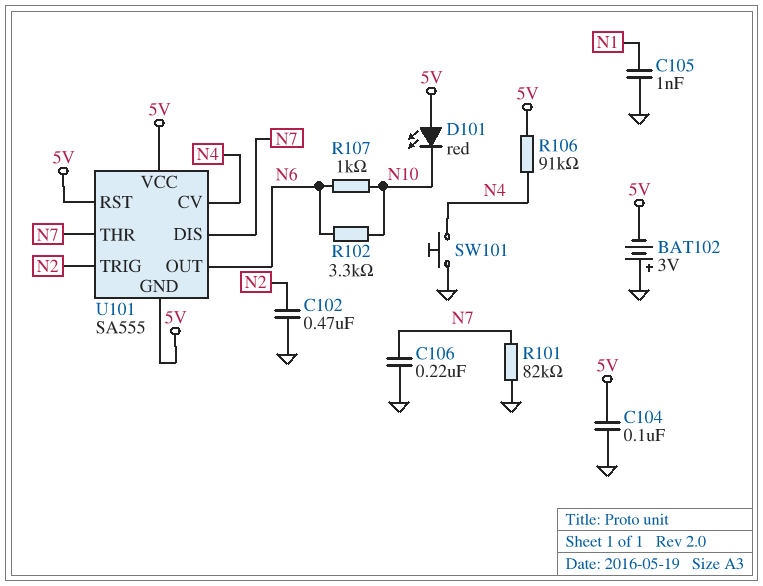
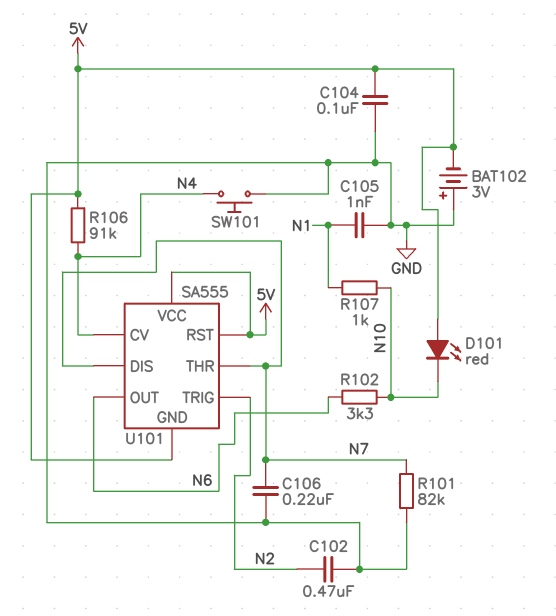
R107: 1k (N6, N10) -> 1k (N1, N10)

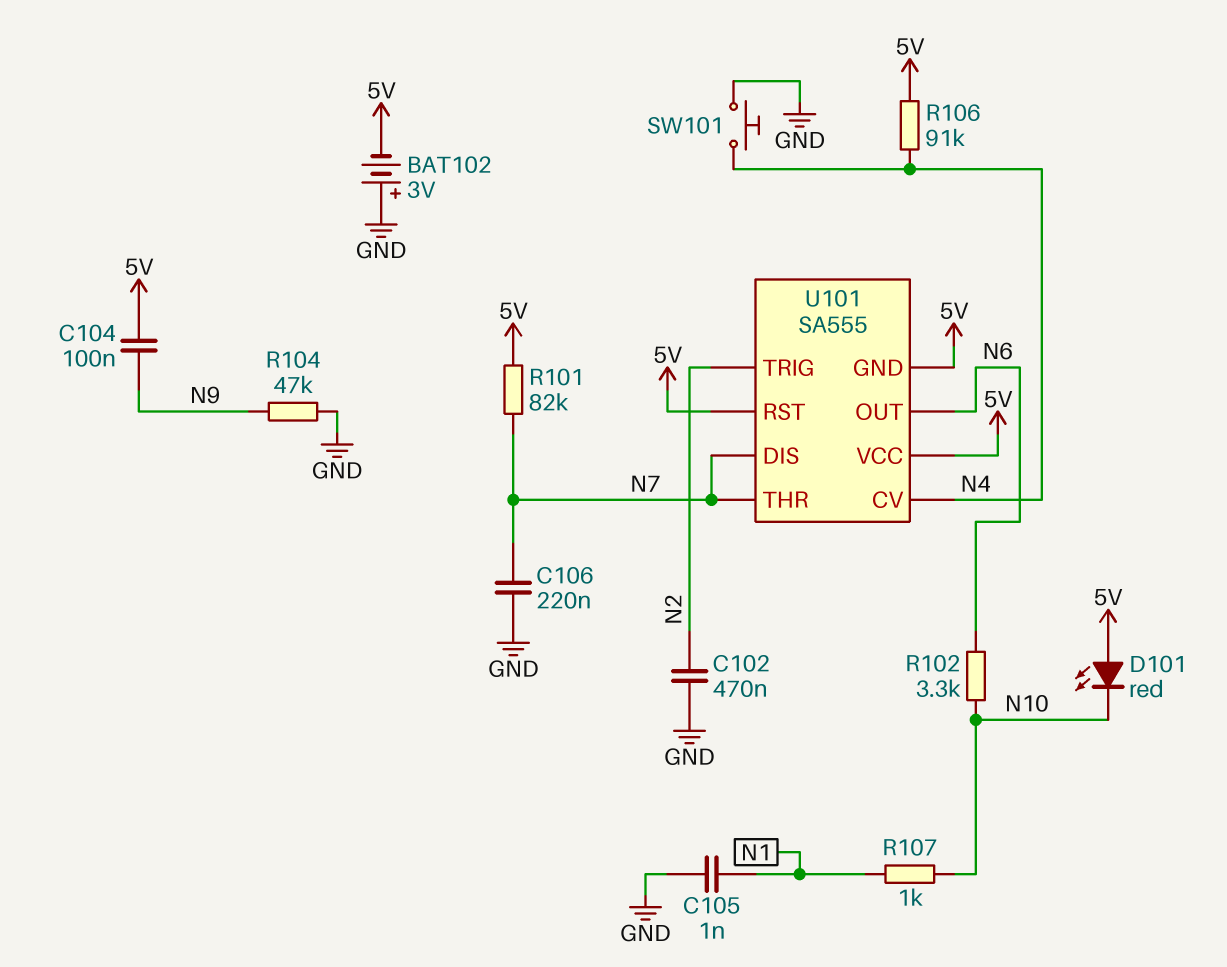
C104: 100nF (5V, GND) -> 100nF (5V, N9)
R101: 82k (GND, N7) -> 82k (5V, N7)
R104: none -> 47k (GND, N9)

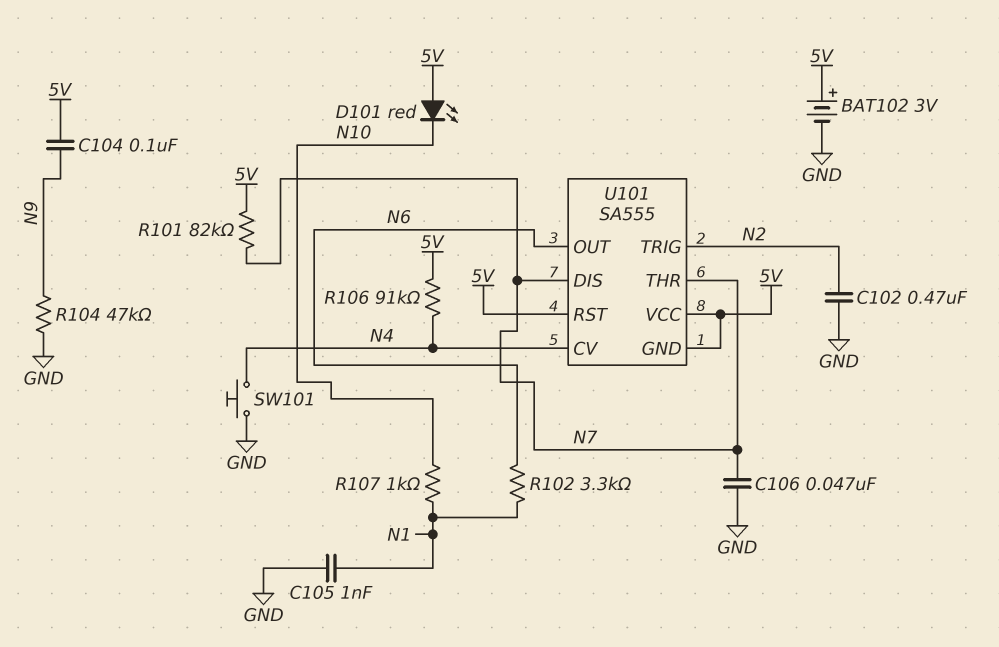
BAT102: 3V (plus GND, minus 5V) -> 3V (plus 5V, minus GND)
C106: 220nF (GND, N7) -> 47nF (GND, N7)
R102: 3.3k (N6, N10) -> 3.3k (N1, N6)

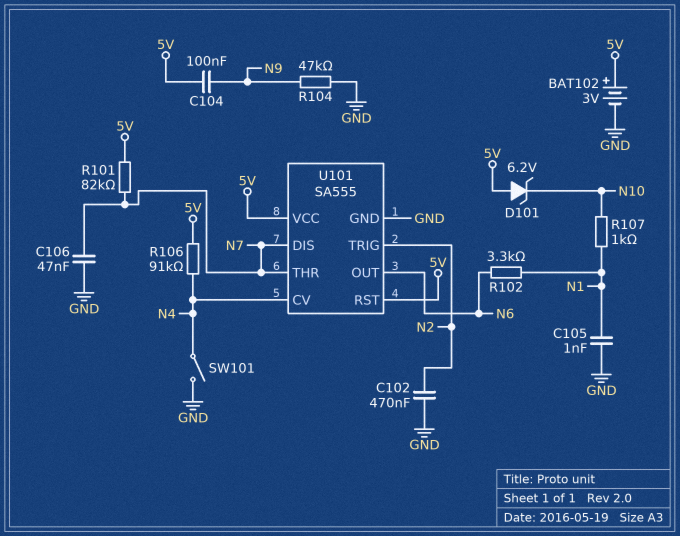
D101: LED red (A 5V, K N10) -> zener 6.2V (A 5V, K N10)
SW101: button (GND, N4) -> switch (GND, N4)
U101 pin GND: 5V -> GND

